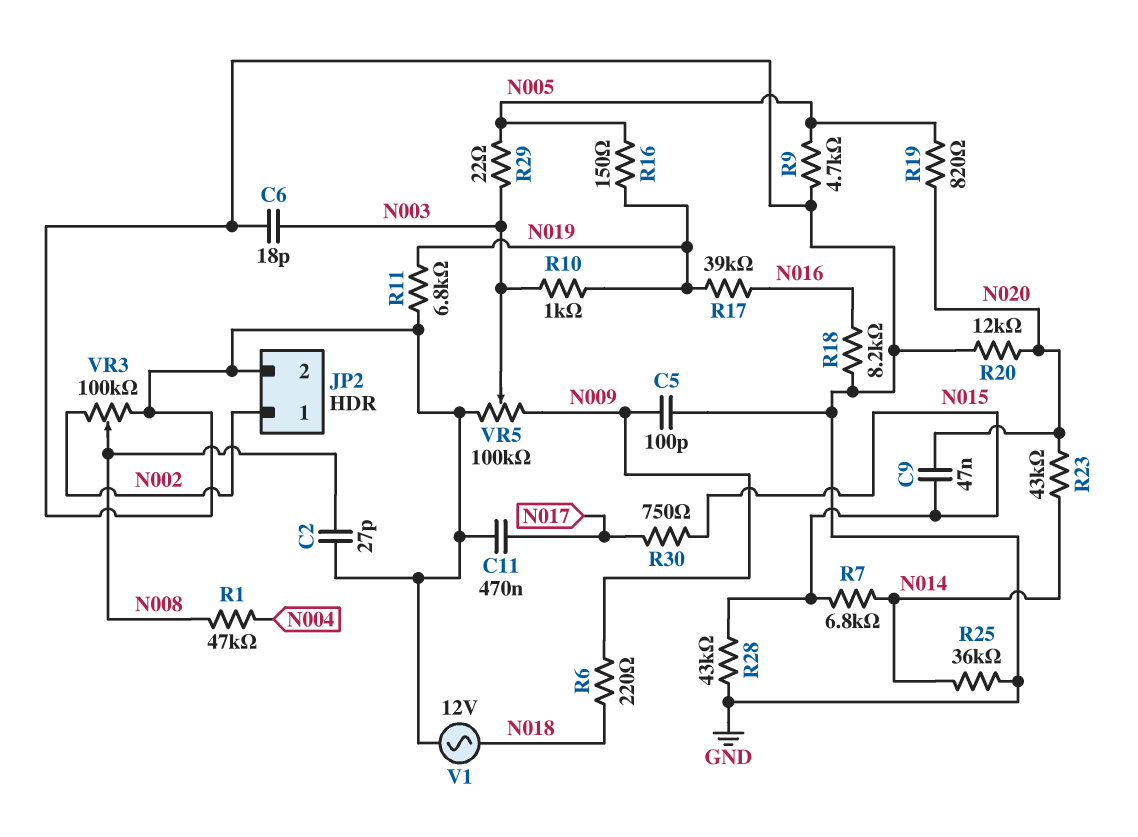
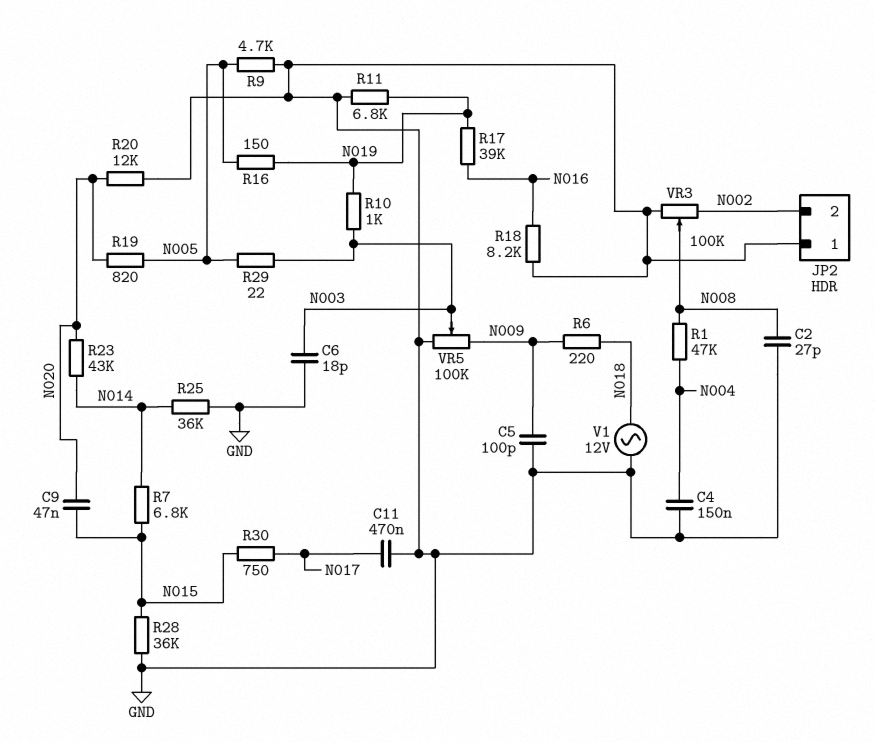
C4: none -> 150nF (GND, N004)
JP2 pin 1: N002 -> GND
JP2 pin 2: GND -> N002
R28: 43k (GND, N015) -> 36k (GND, N015)

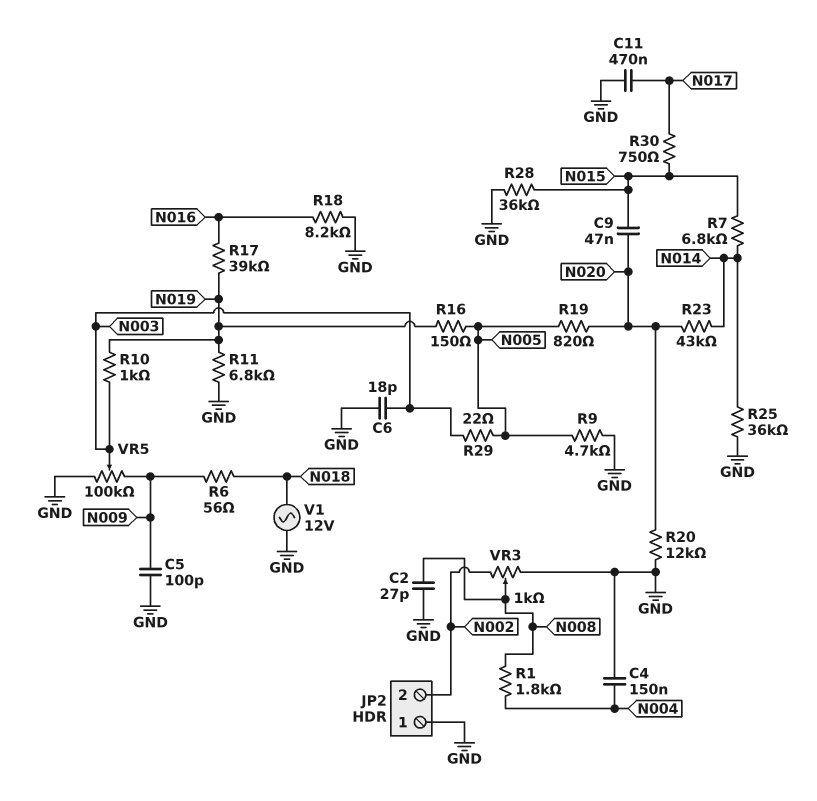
R1: 47k (N004, N008) -> 1.8k (N004, N008)
R6: 220 (N009, N018) -> 56 (N009, N018)
VR3: 100k (GND, N002, wiper N008) -> 1k (GND, N002, wiper N008)

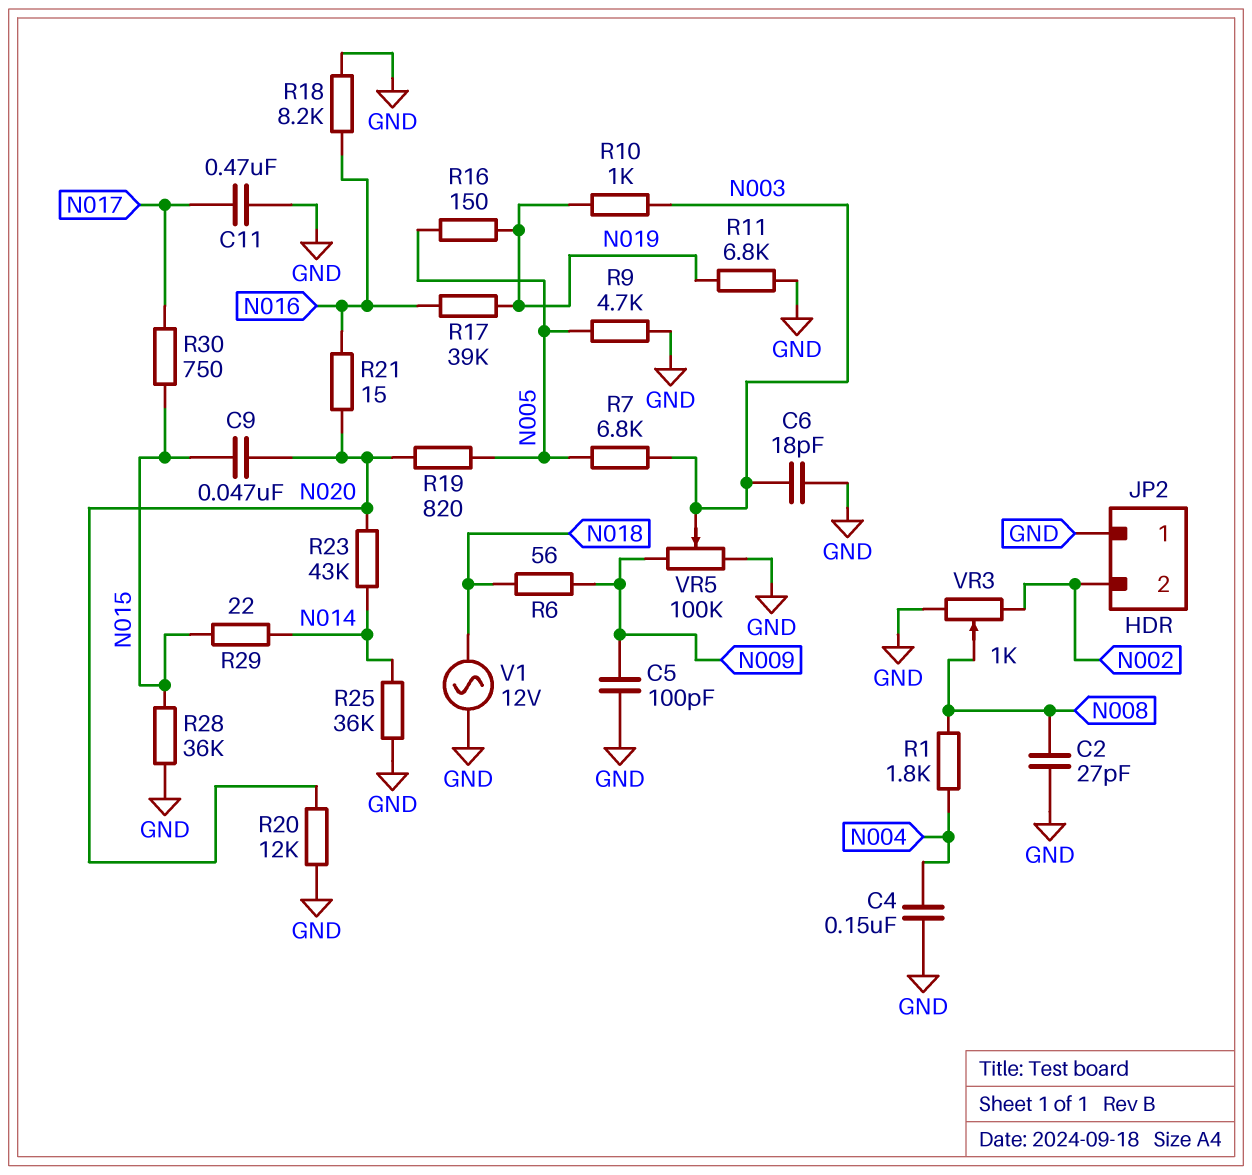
R7: 6.8k (N014, N015) -> 6.8k (N003, N005)
R21: none -> 15 (N016, N020)
R29: 22 (N003, N005) -> 22 (N014, N015)

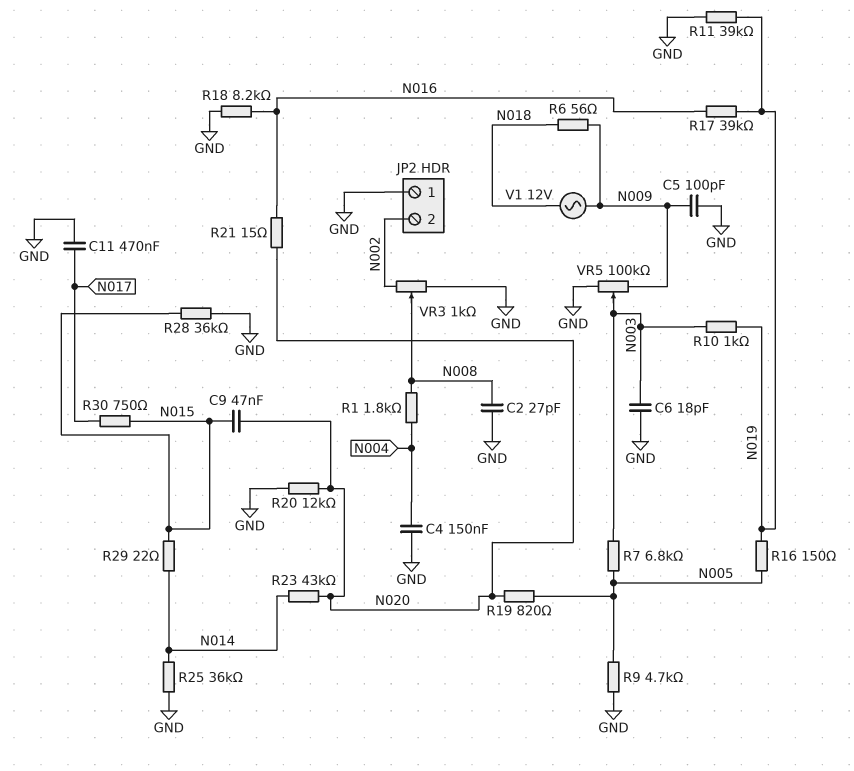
R11: 6.8k (GND, N019) -> 39k (GND, N019)
V1: AC 12V (GND, N018) -> AC 12V (N009, N018)

